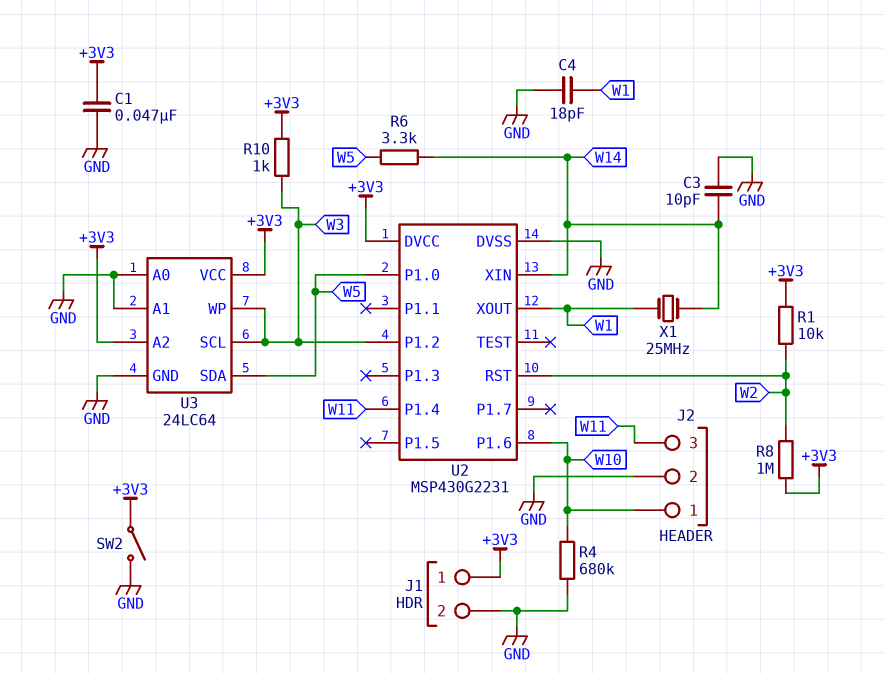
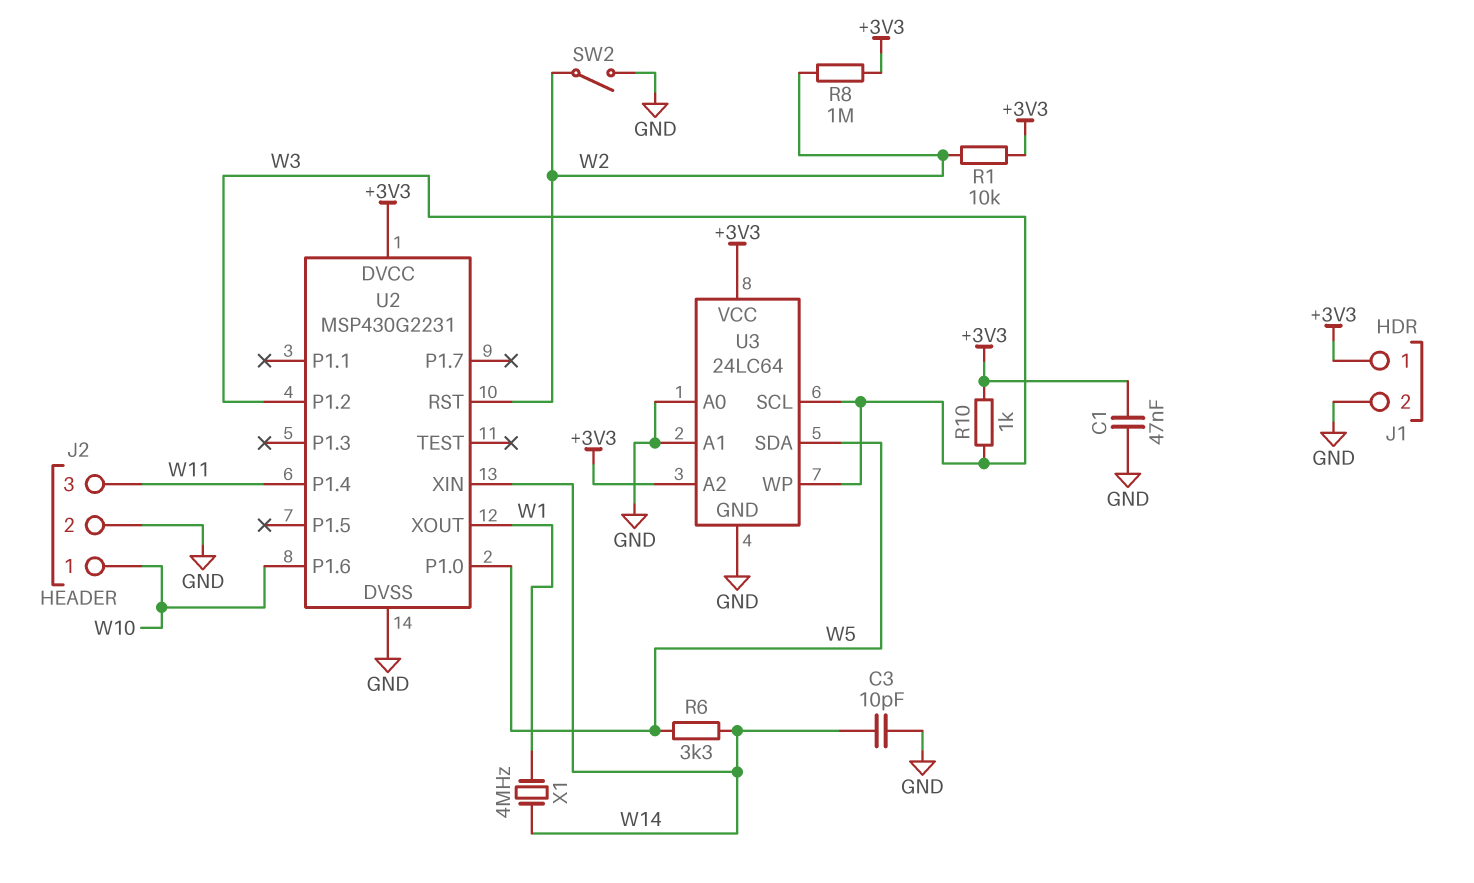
C4: 18pF (GND, W1) -> none
R4: 680k (GND, W10) -> none
SW2: switch (+3V3, GND) -> switch (GND, W2)
X1: 25MHz (W1, W14) -> 4MHz (W1, W14)

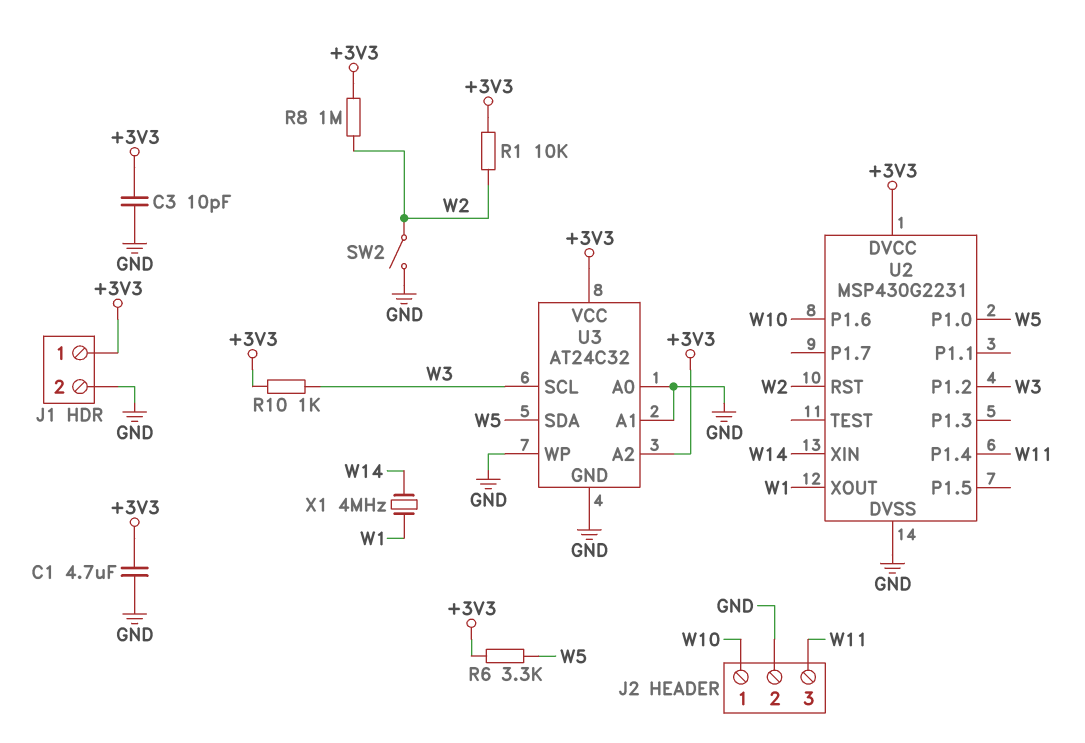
C1: 47nF (+3V3, GND) -> 4.7uF (+3V3, GND)
C3: 10pF (GND, W14) -> 10pF (+3V3, GND)
R6: 3.3k (W5, W14) -> 3.3k (+3V3, W5)
U3: 24LC64 -> AT24C32
U3 pin WP: W3 -> GND

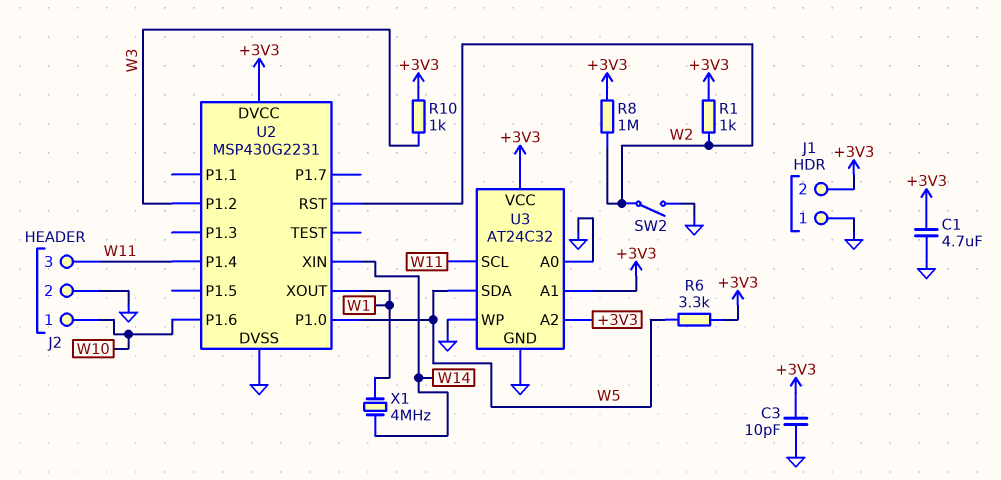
J1 pin 1: +3V3 -> GND
J1 pin 2: GND -> +3V3
R1: 10k (+3V3, W2) -> 1k (+3V3, W2)
U3 pin A1: GND -> +3V3
U3 pin SCL: W3 -> W11

